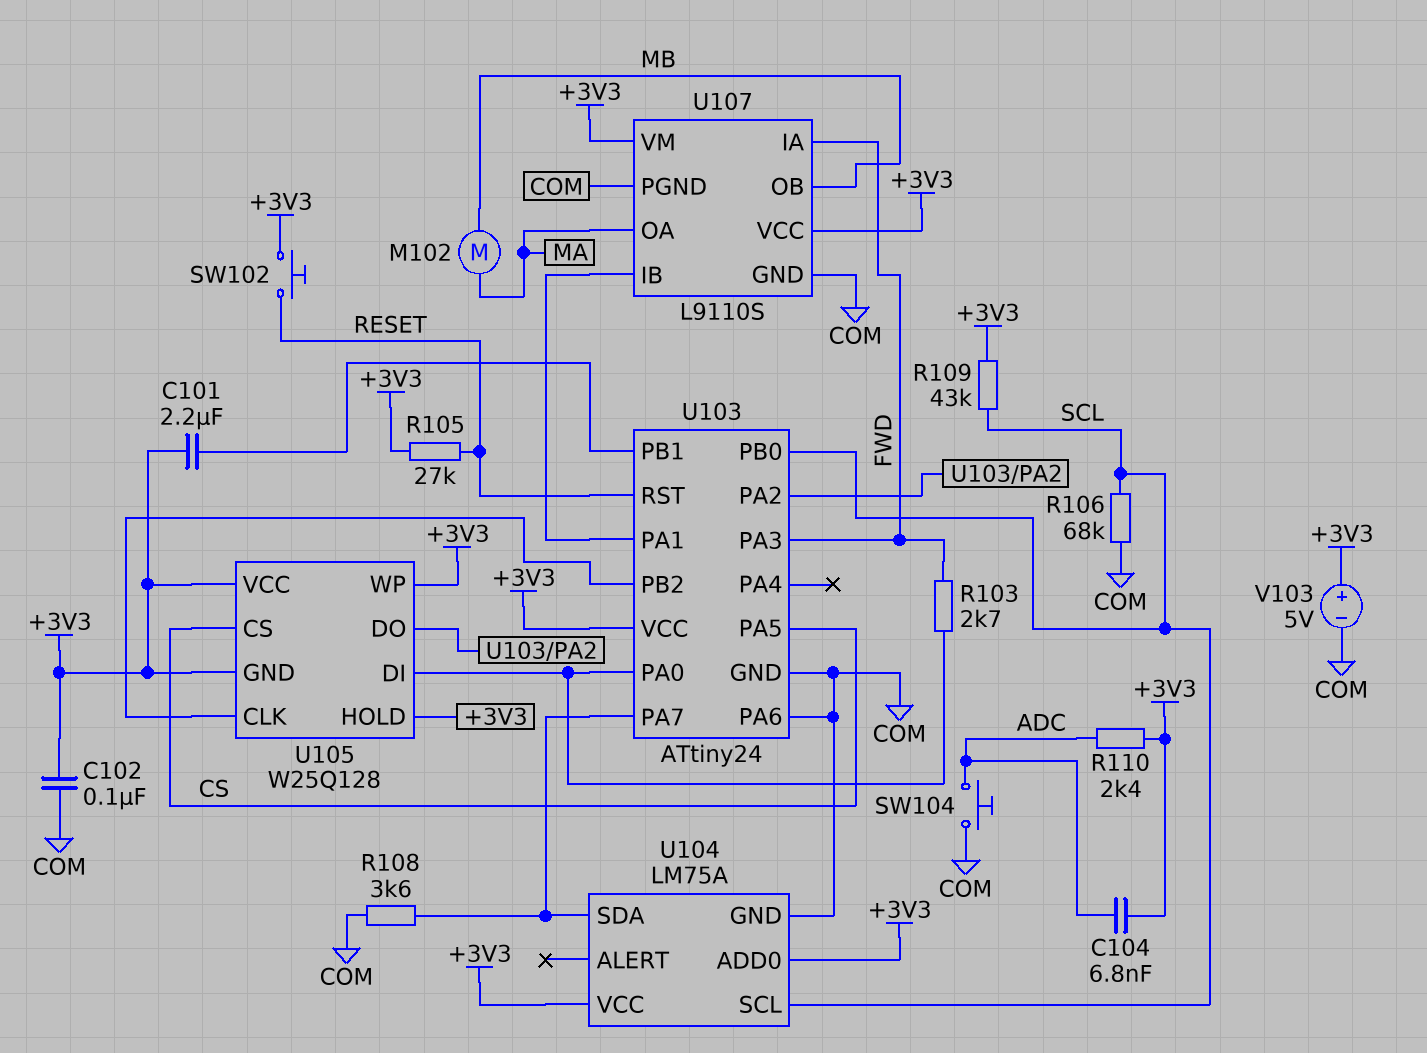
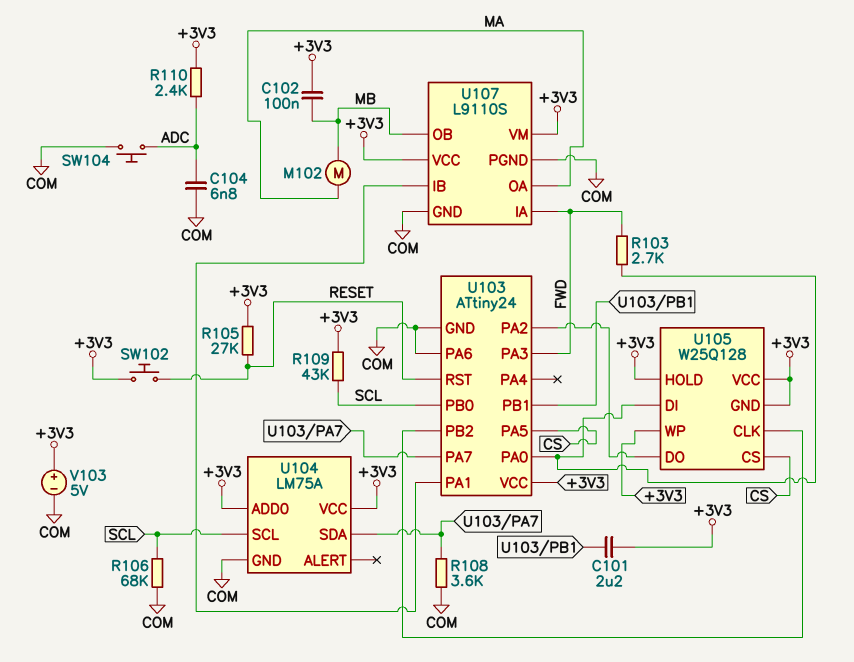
C102: 100nF (+3V3, COM) -> 100nF (+3V3, MB)
C104: 6.8nF (+3V3, ADC) -> 6.8nF (ADC, COM)

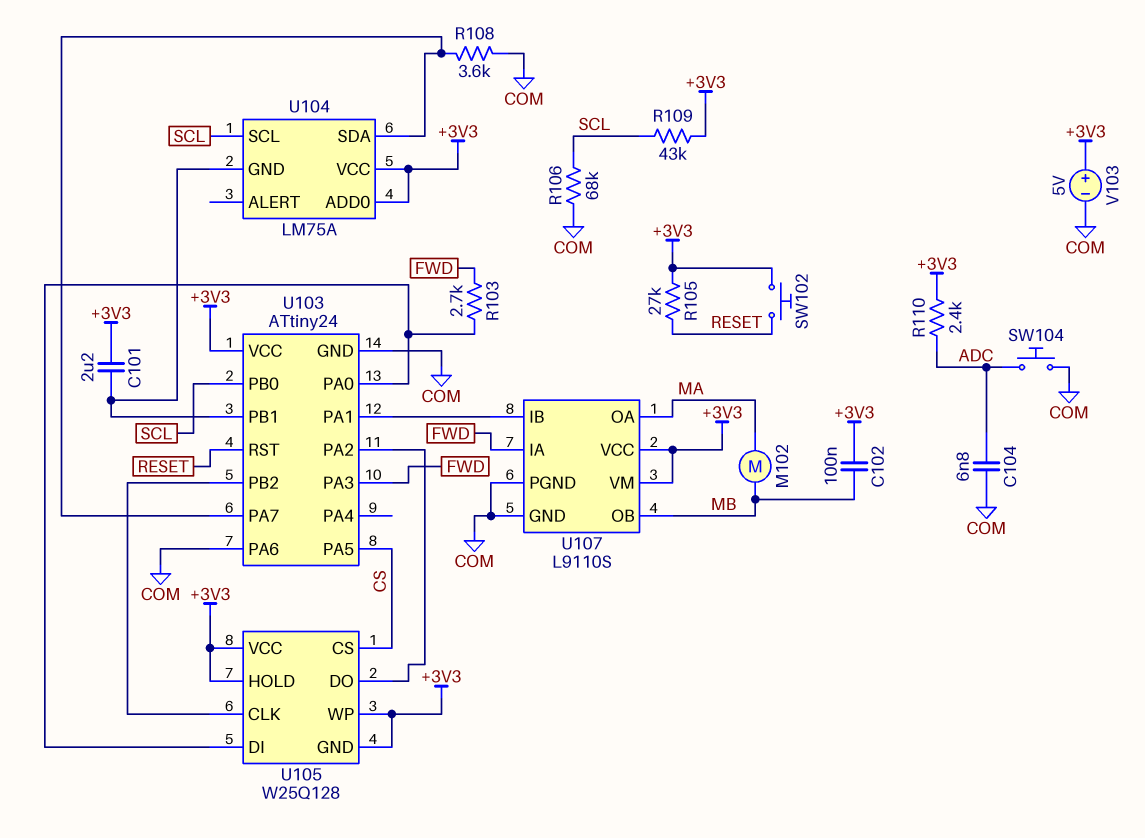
U104 pin GND: COM -> U103/PB1

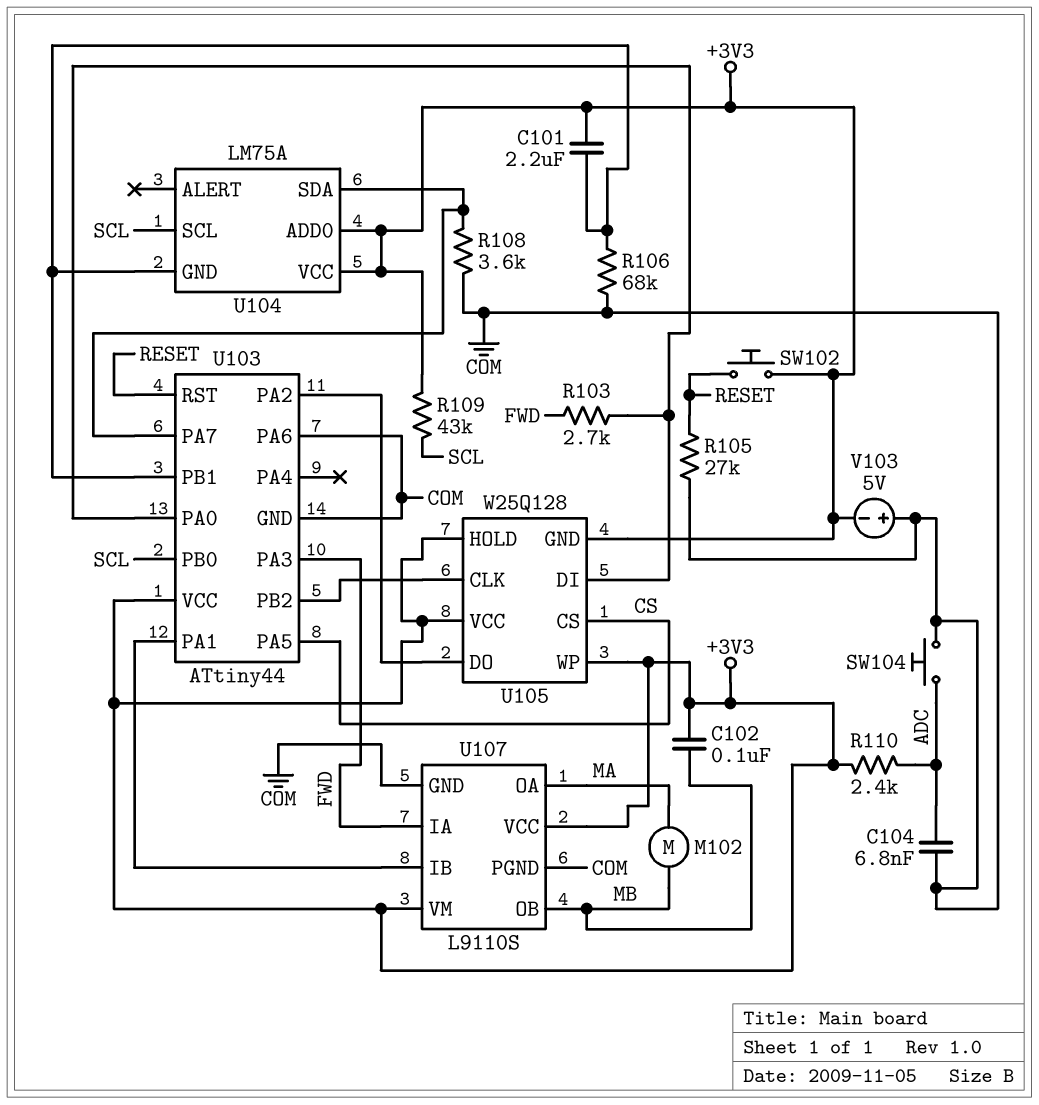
R105: 27k (+3V3, RESET) -> 27k (COM, RESET)
R106: 68k (COM, SCL) -> 68k (COM, U103/PB1)
U103: ATtiny24 -> ATtiny44
V103: 5V (plus +3V3, minus COM) -> 5V (plus COM, minus +3V3)

